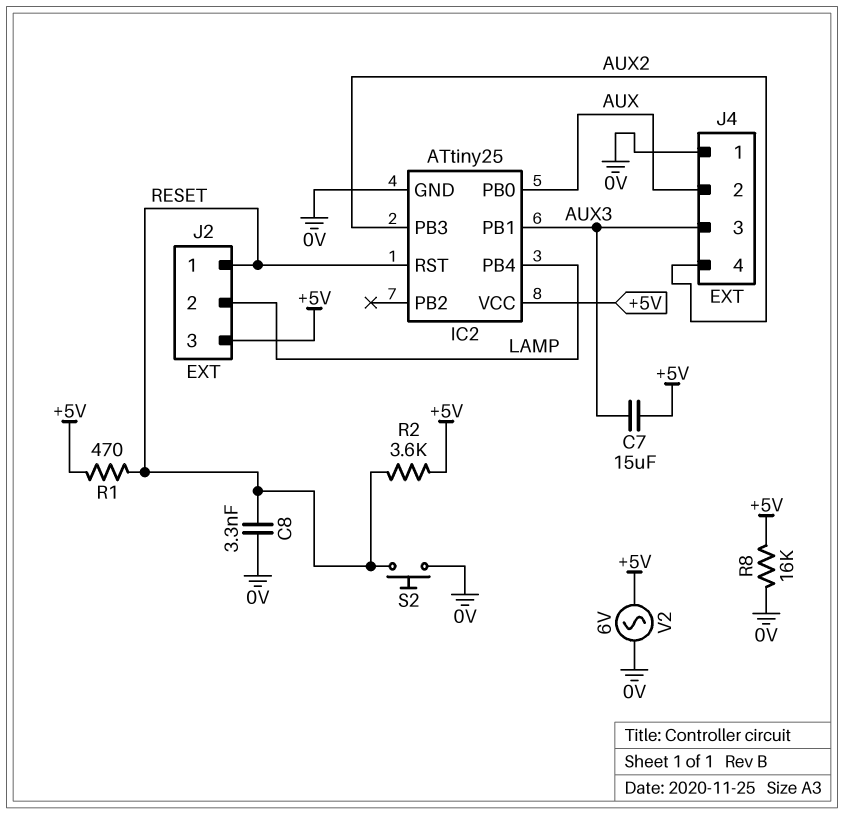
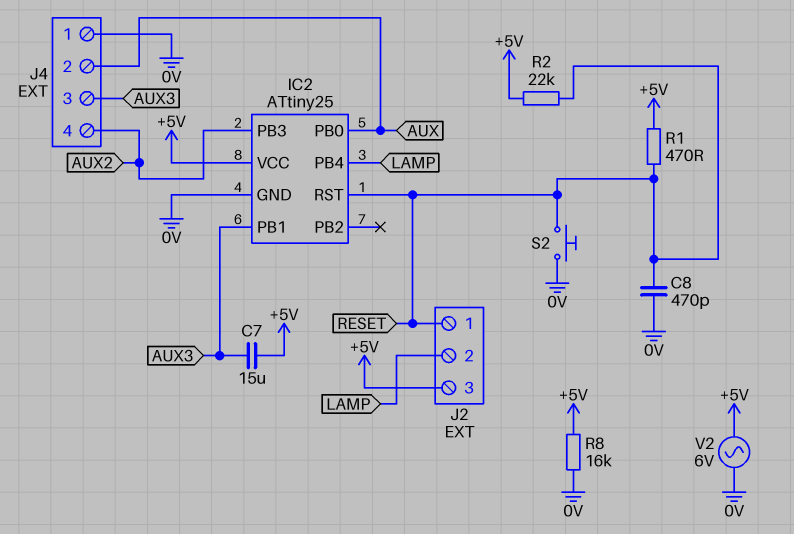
C8: 3.3nF (0V, RESET) -> 470pF (0V, RESET)
R2: 3.6k (+5V, RESET) -> 22k (+5V, RESET)

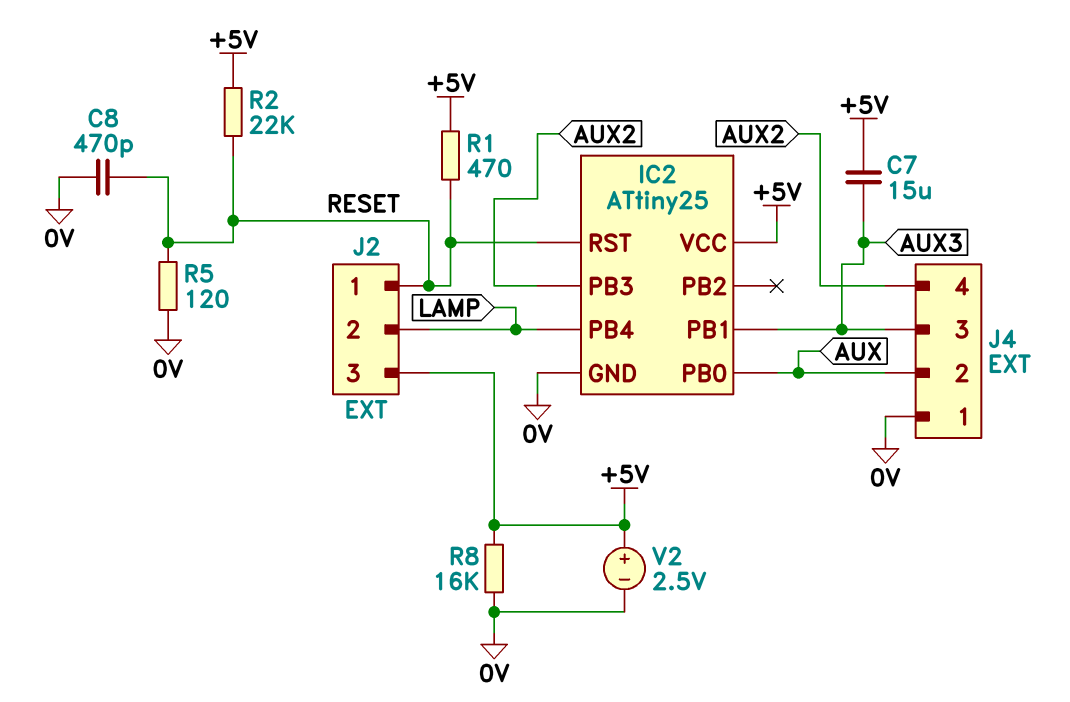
R5: none -> 120 (0V, RESET)
S2: button (0V, RESET) -> none
V2: AC 6V (+5V, 0V) -> 2.5V (plus +5V, minus 0V)

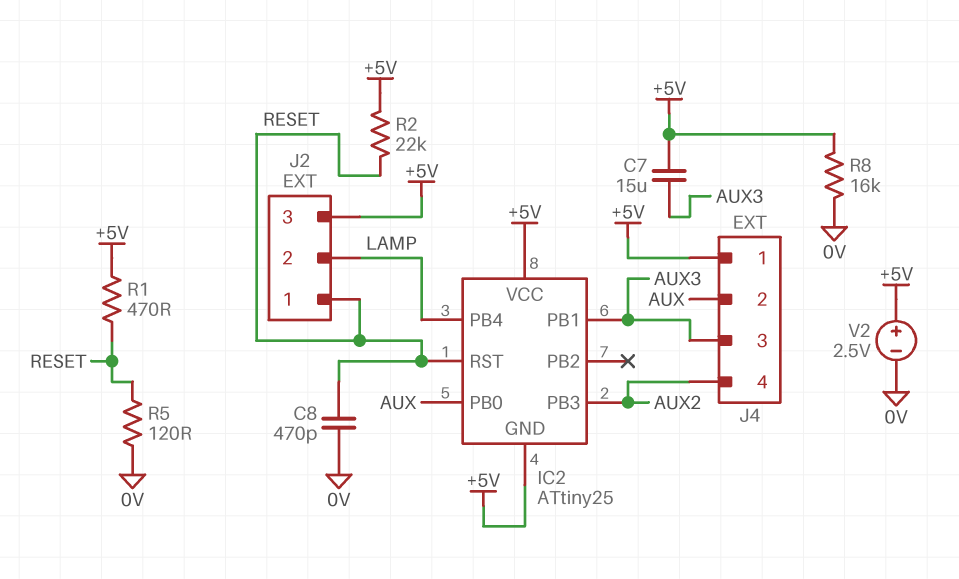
IC2 pin GND: 0V -> +5V
J4 pin 1: 0V -> +5V

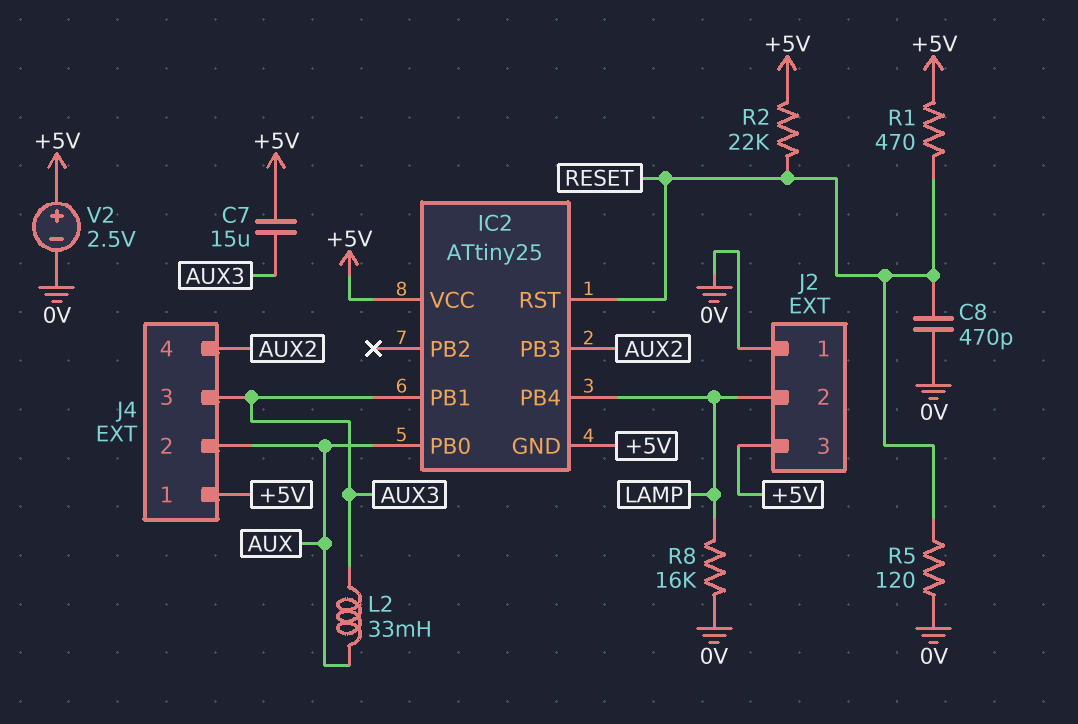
J2 pin 1: RESET -> 0V
L2: none -> 33mH (AUX, AUX3)
R8: 16k (+5V, 0V) -> 16k (0V, LAMP)

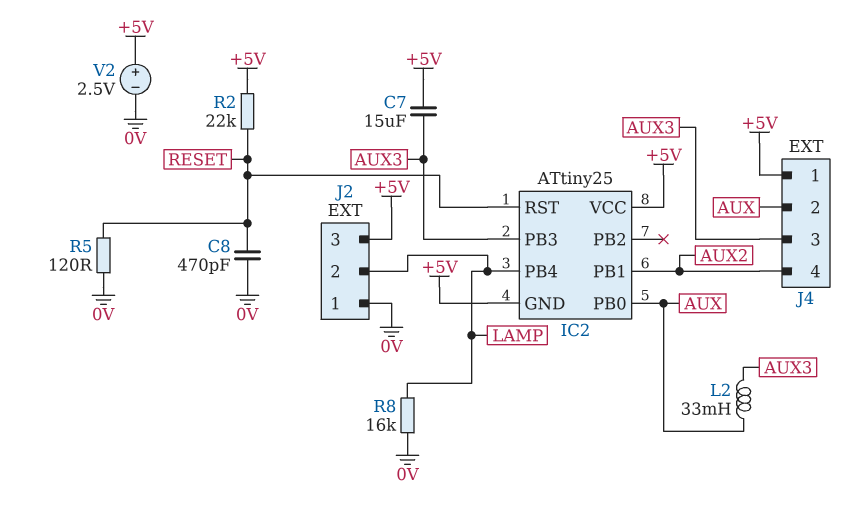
IC2 pin PB1: AUX3 -> AUX2
IC2 pin PB3: AUX2 -> AUX3
R1: 470 (+5V, RESET) -> none

